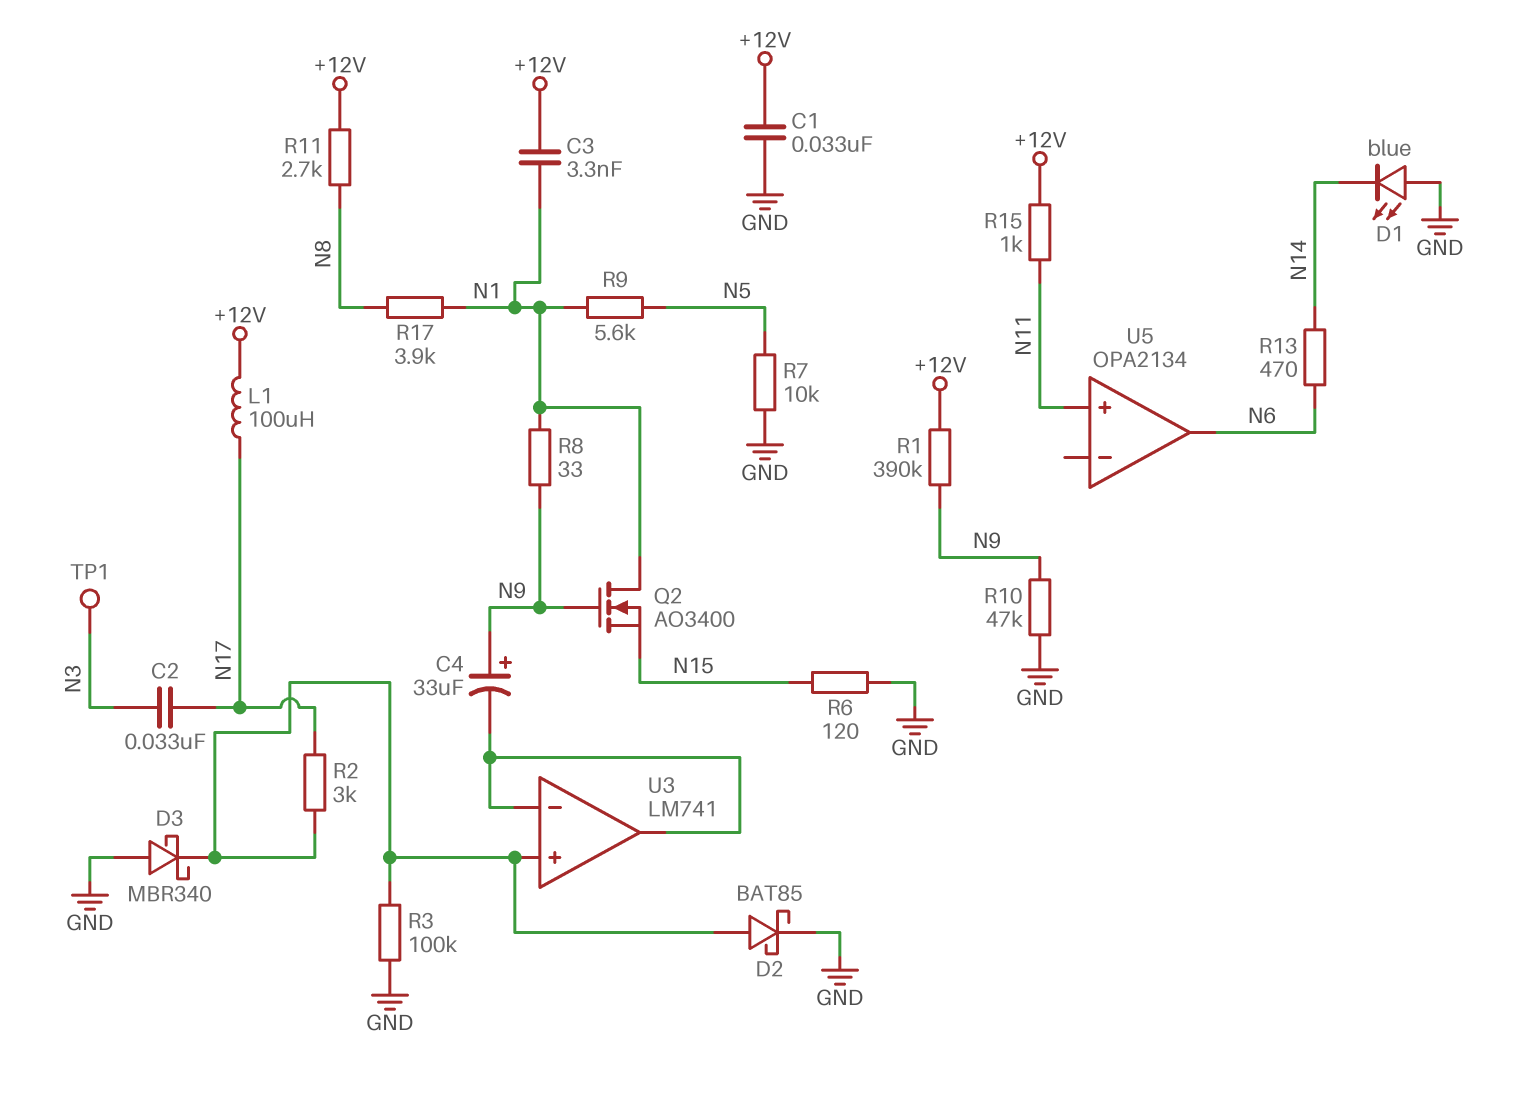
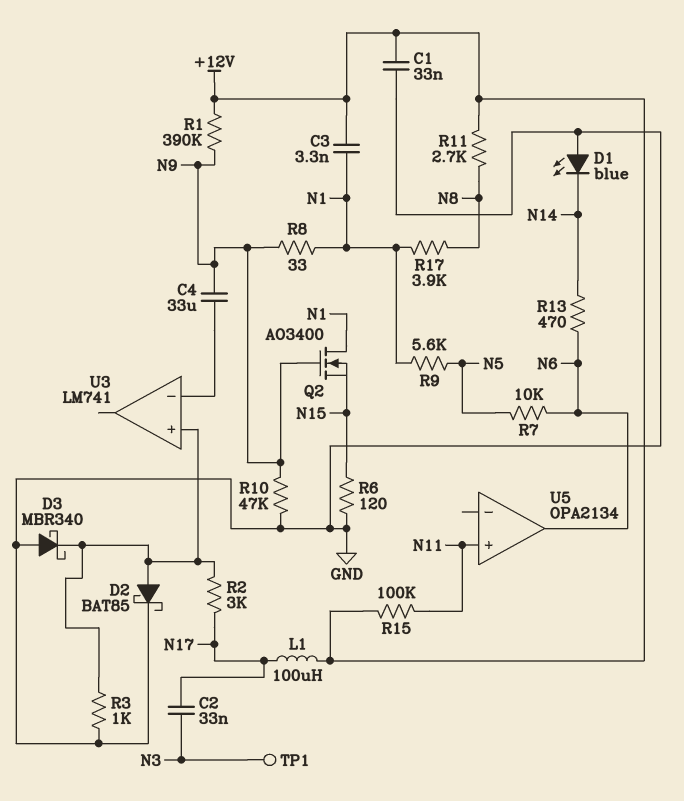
C4: 33uF (plus N9, minus U3/in-) -> 33uF (N9, U3/in-)
R3: 100k (GND, U3/in+) -> 1k (GND, U3/in+)
R7: 10k (GND, N5) -> 10k (N5, N6)
R15: 1k (+12V, N11) -> 100k (+12V, N11)
U3 pin out: U3/in- -> none

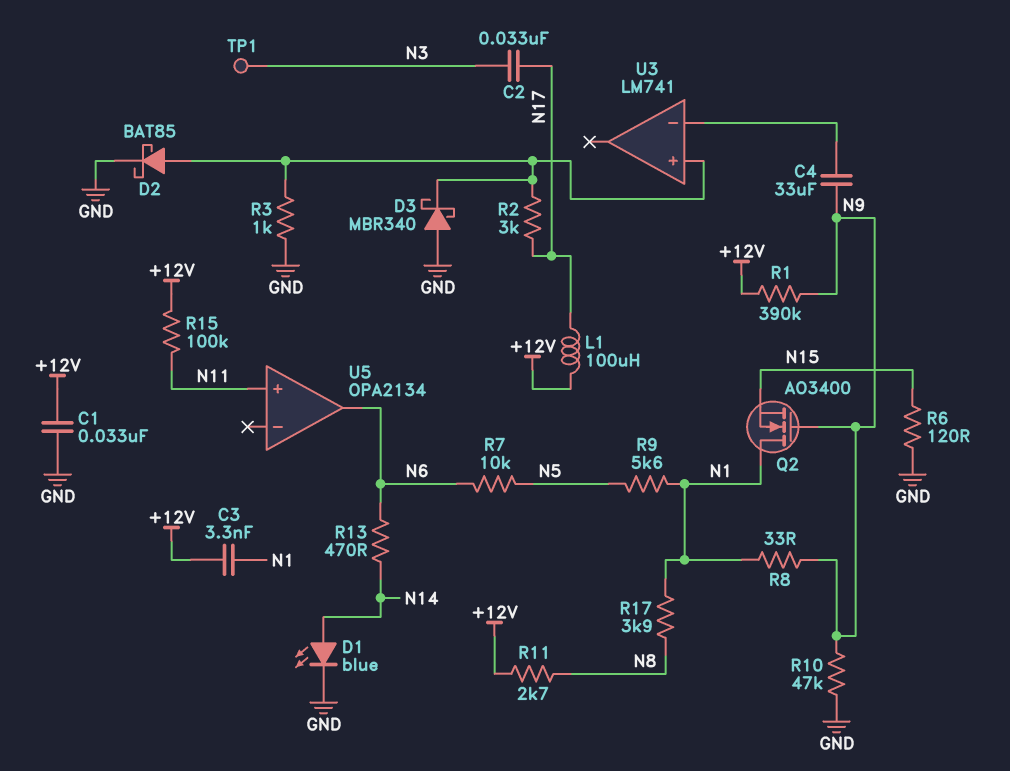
D1: LED blue (A GND, K N14) -> LED blue (A N14, K GND)

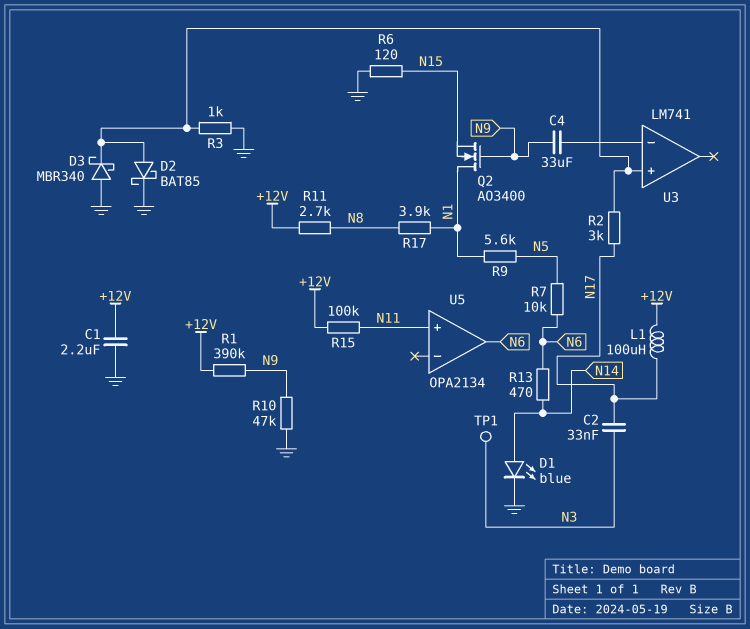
C1: 33nF (+12V, GND) -> 2.2uF (+12V, GND)
C3: 3.3nF (+12V, N1) -> none
R8: 33 (N1, N9) -> none

